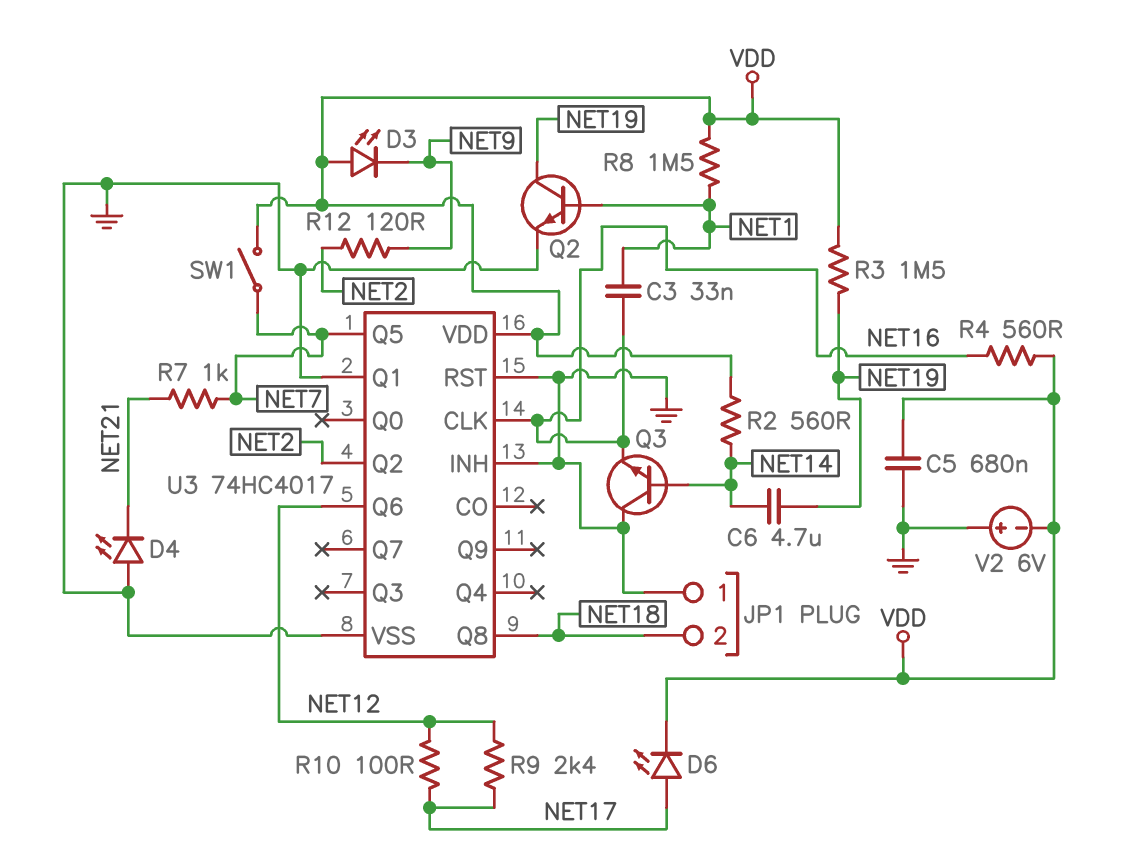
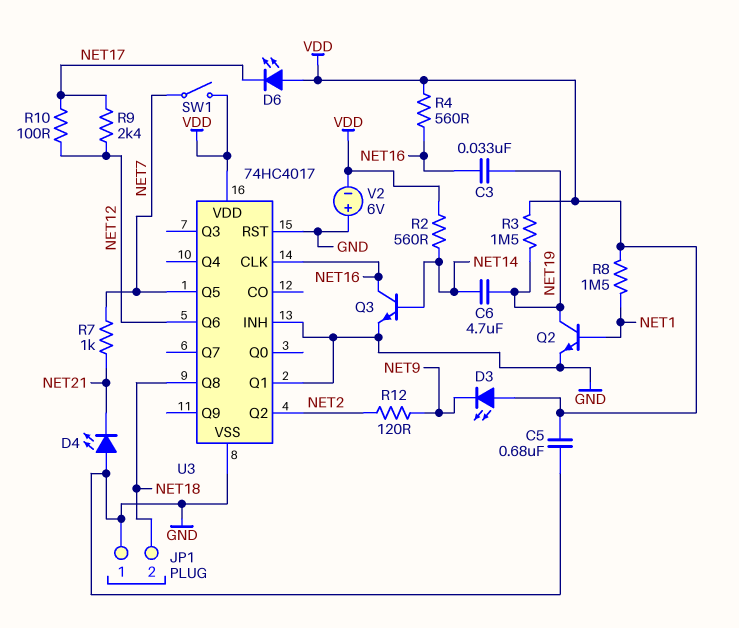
C3: 33nF (NET1, NET16) -> 33nF (NET16, NET19)
D6: LED (A NET17, K VDD) -> LED (A VDD, K NET17)
Q3: NPN (B NET14, C GND, E NET16) -> NPN (B NET14, C NET16, E GND)

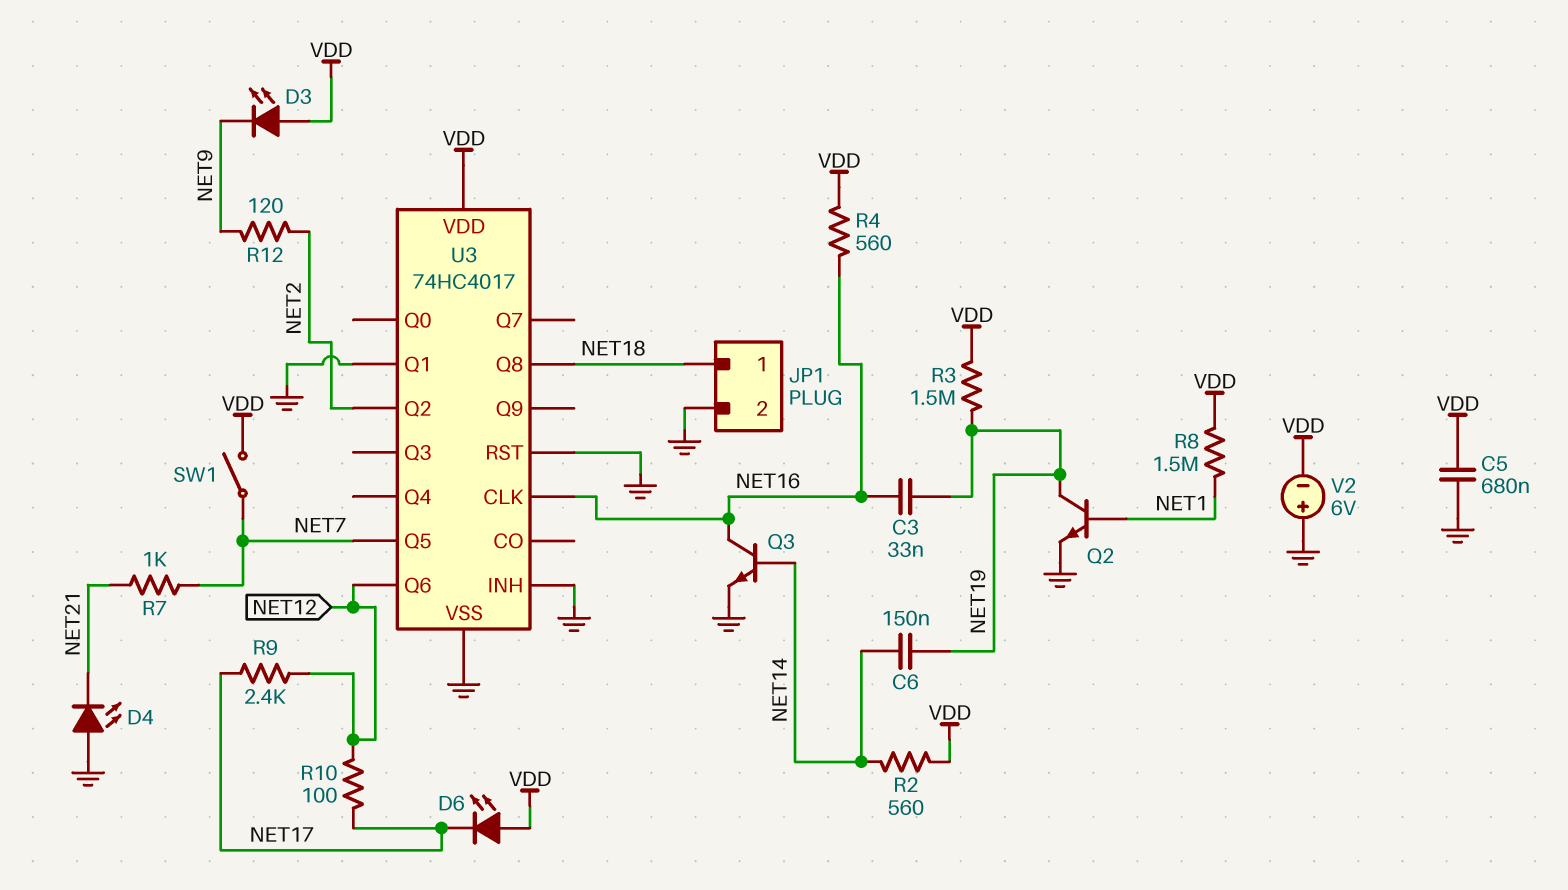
C6: 4.7uF (NET14, NET19) -> 150nF (NET14, NET19)
JP1 pin 1: GND -> NET18
JP1 pin 2: NET18 -> GND

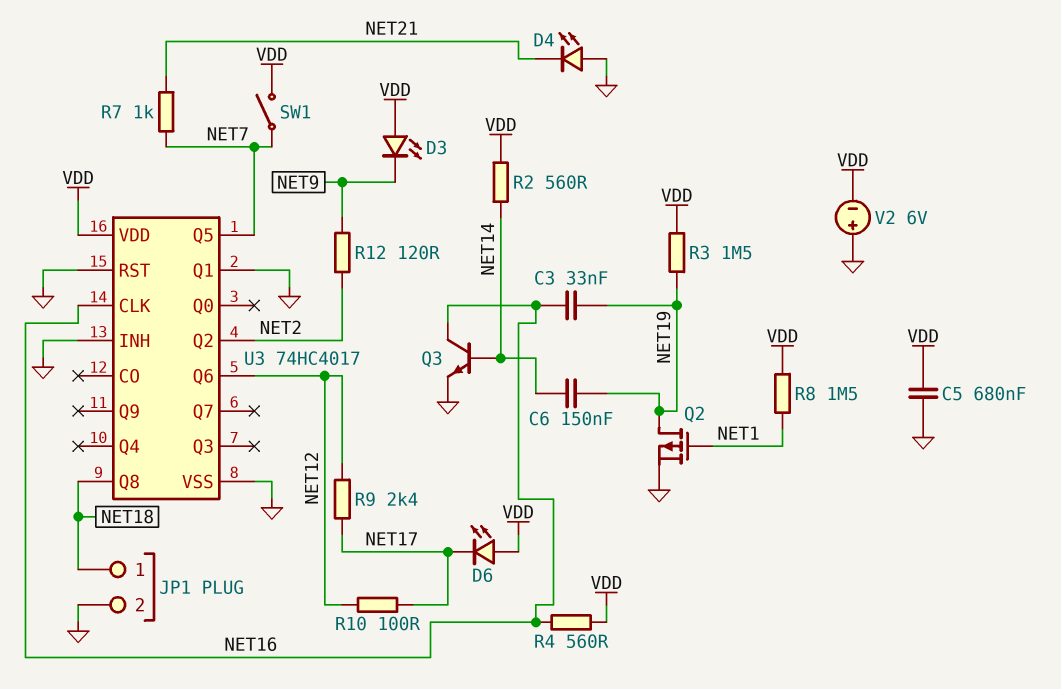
Q2: NPN (B NET1, C NET19, E GND) -> PMOS (G NET1, D NET19, S GND)

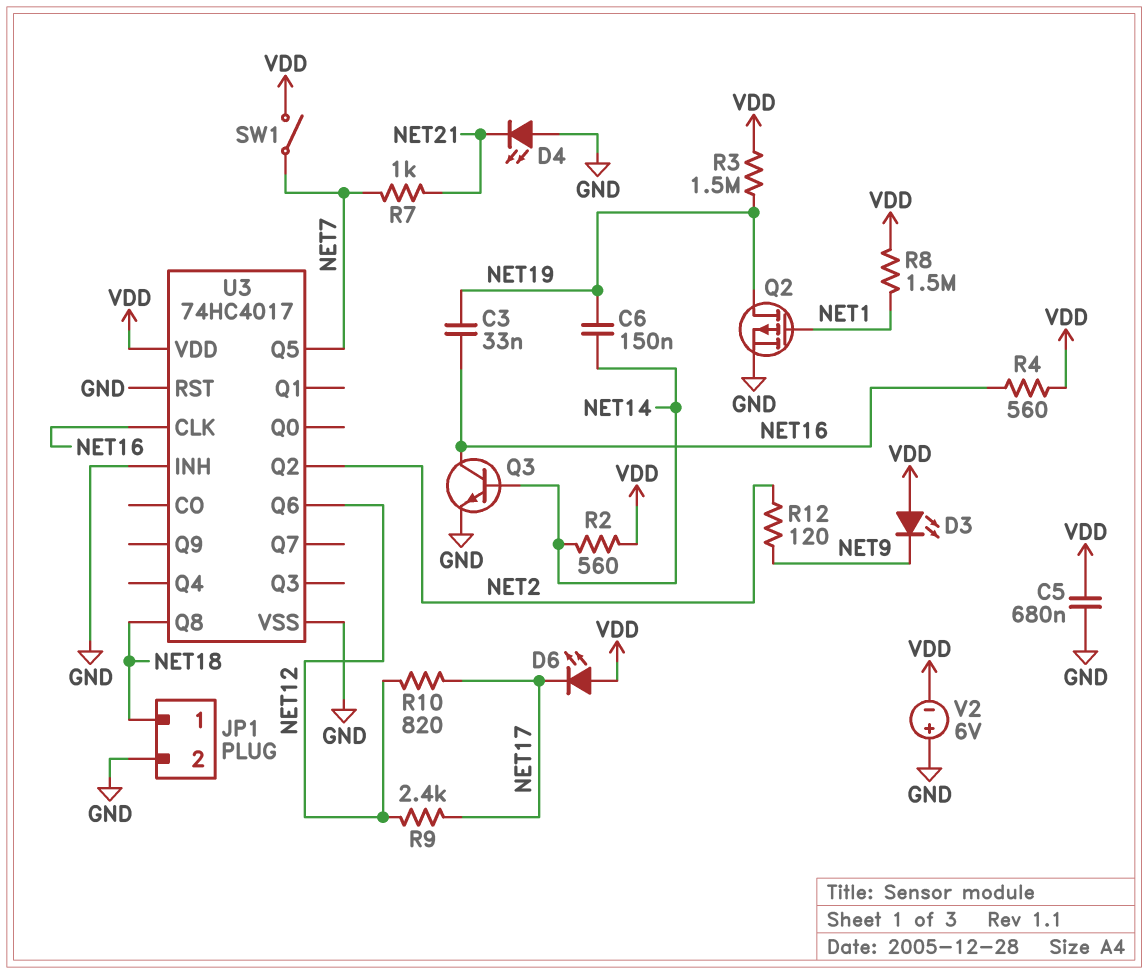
R10: 100 (NET12, NET17) -> 820 (NET12, NET17)
U3 pin Q1: GND -> none

